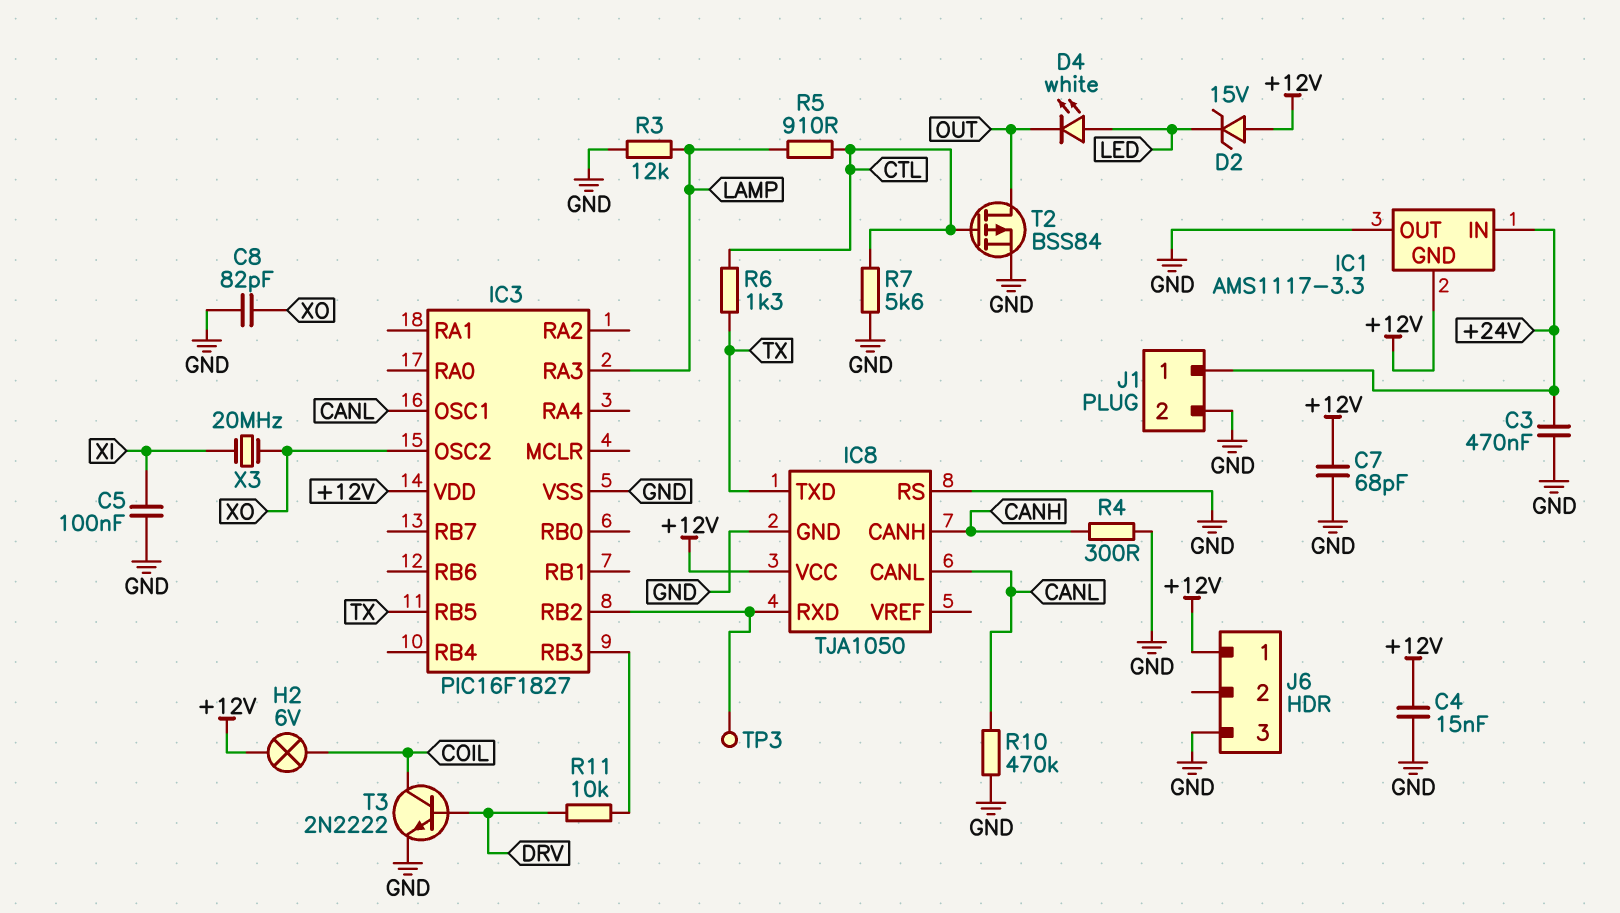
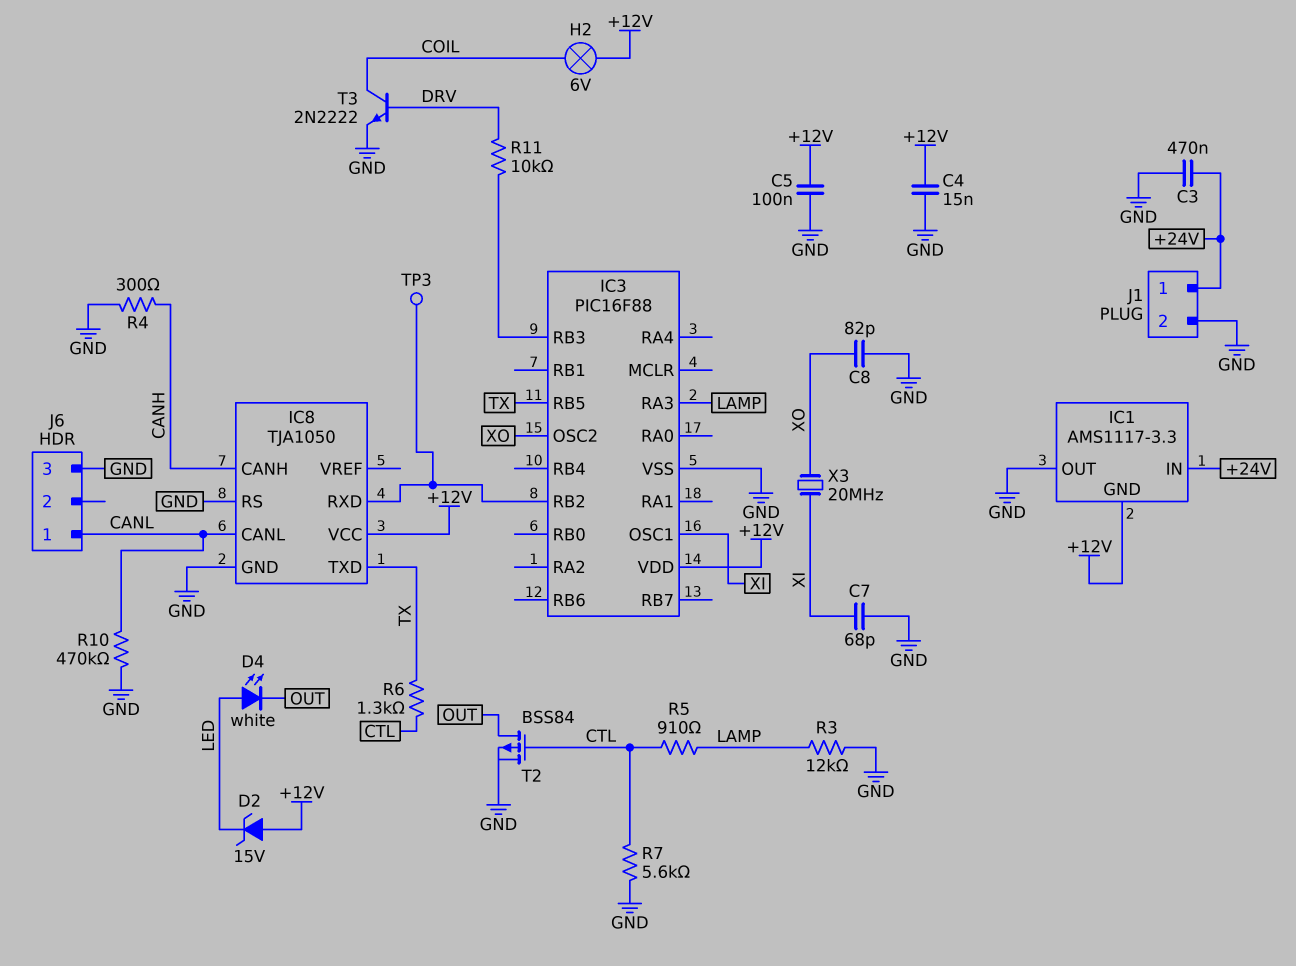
C5: 100nF (GND, XI) -> 100nF (+12V, GND)
C7: 68pF (+12V, GND) -> 68pF (GND, XI)
IC3: PIC16F1827 -> PIC16F88
IC3 pin OSC1: CANL -> XI
J6 pin 1: +12V -> CANL

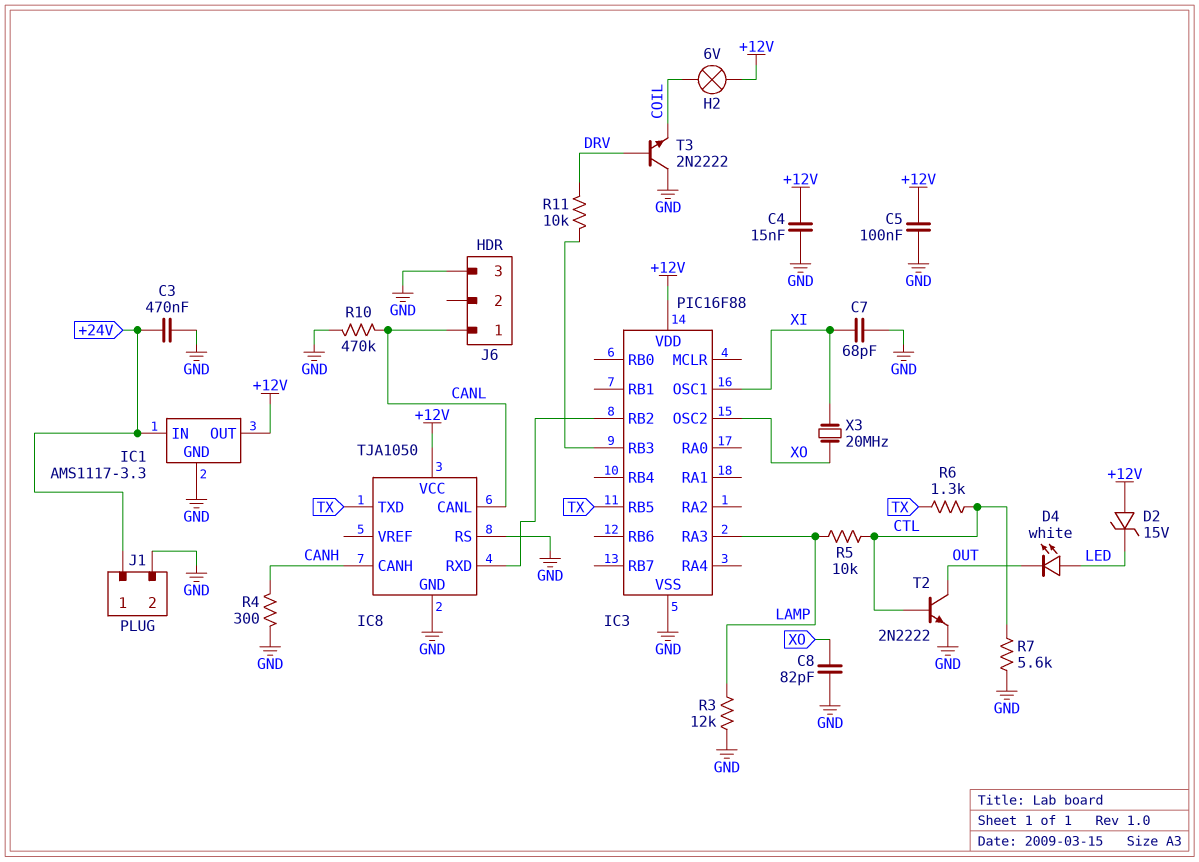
IC1 pin GND: +12V -> GND
IC1 pin OUT: GND -> +12V
R5: 910 (CTL, LAMP) -> 10k (CTL, LAMP)
T2: PMOS BSS84 (G CTL, D OUT, S GND) -> NPN 2N2222 (B CTL, C OUT, E GND)
T3: NPN 2N2222 (B DRV, C COIL, E GND) -> NPN 2N2222 (B DRV, C GND, E COIL)
TP3: test point (IC3/RB2) -> none

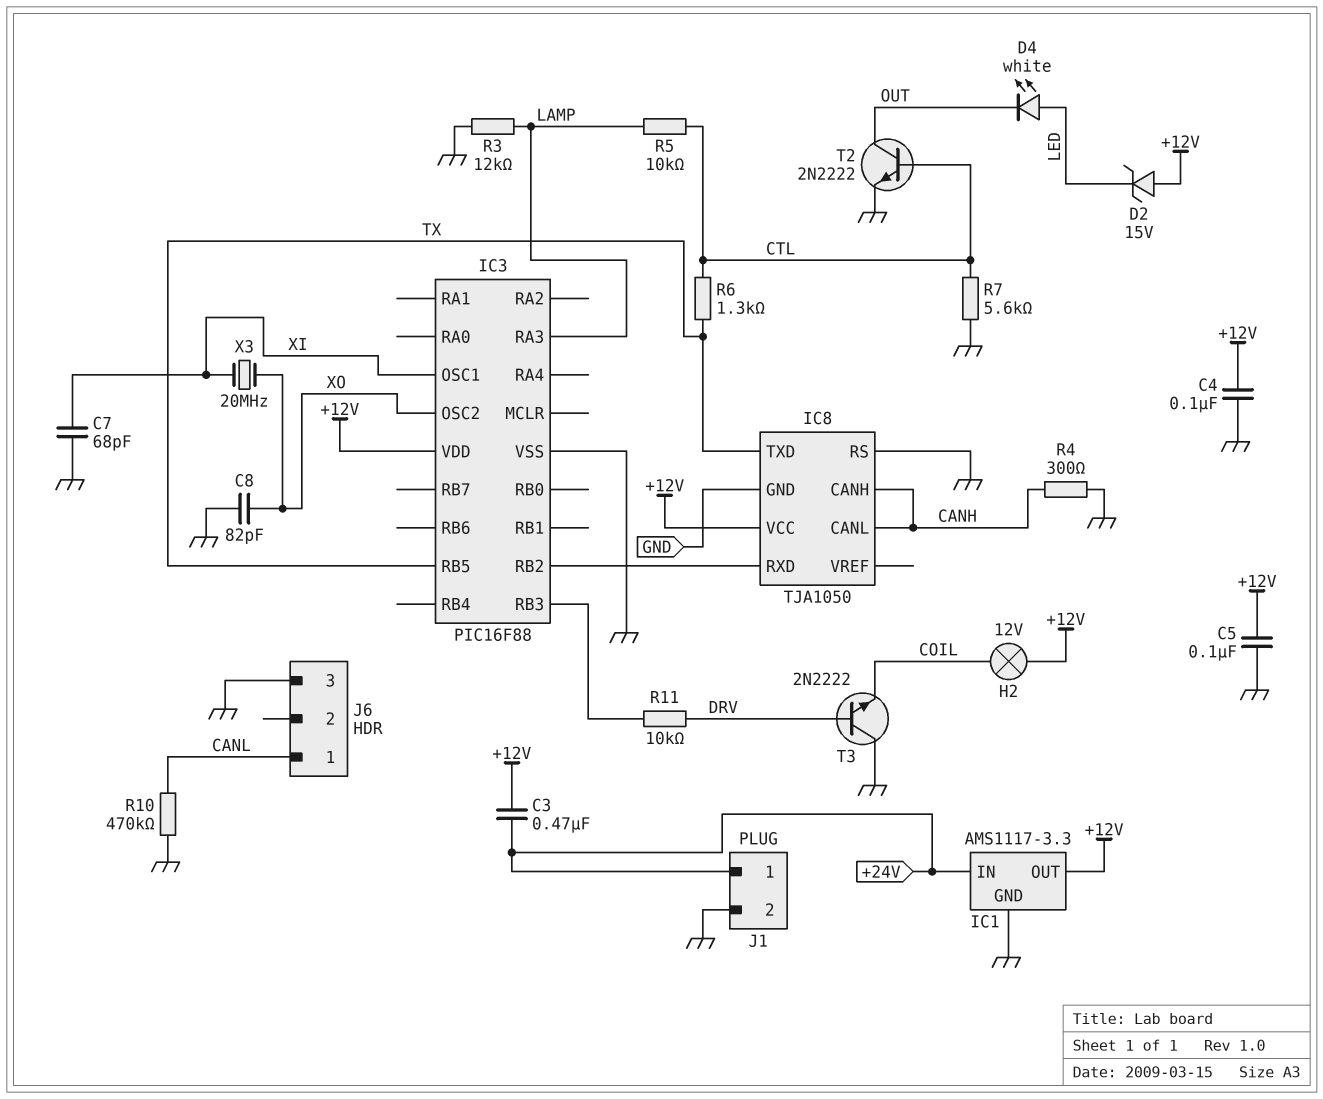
C3: 470nF (+24V, GND) -> 470nF (+12V, +24V)
C4: 15nF (+12V, GND) -> 100nF (+12V, GND)
H2: lamp 6V (+12V, COIL) -> lamp 12V (+12V, COIL)
IC8 pin CANL: CANL -> CANH

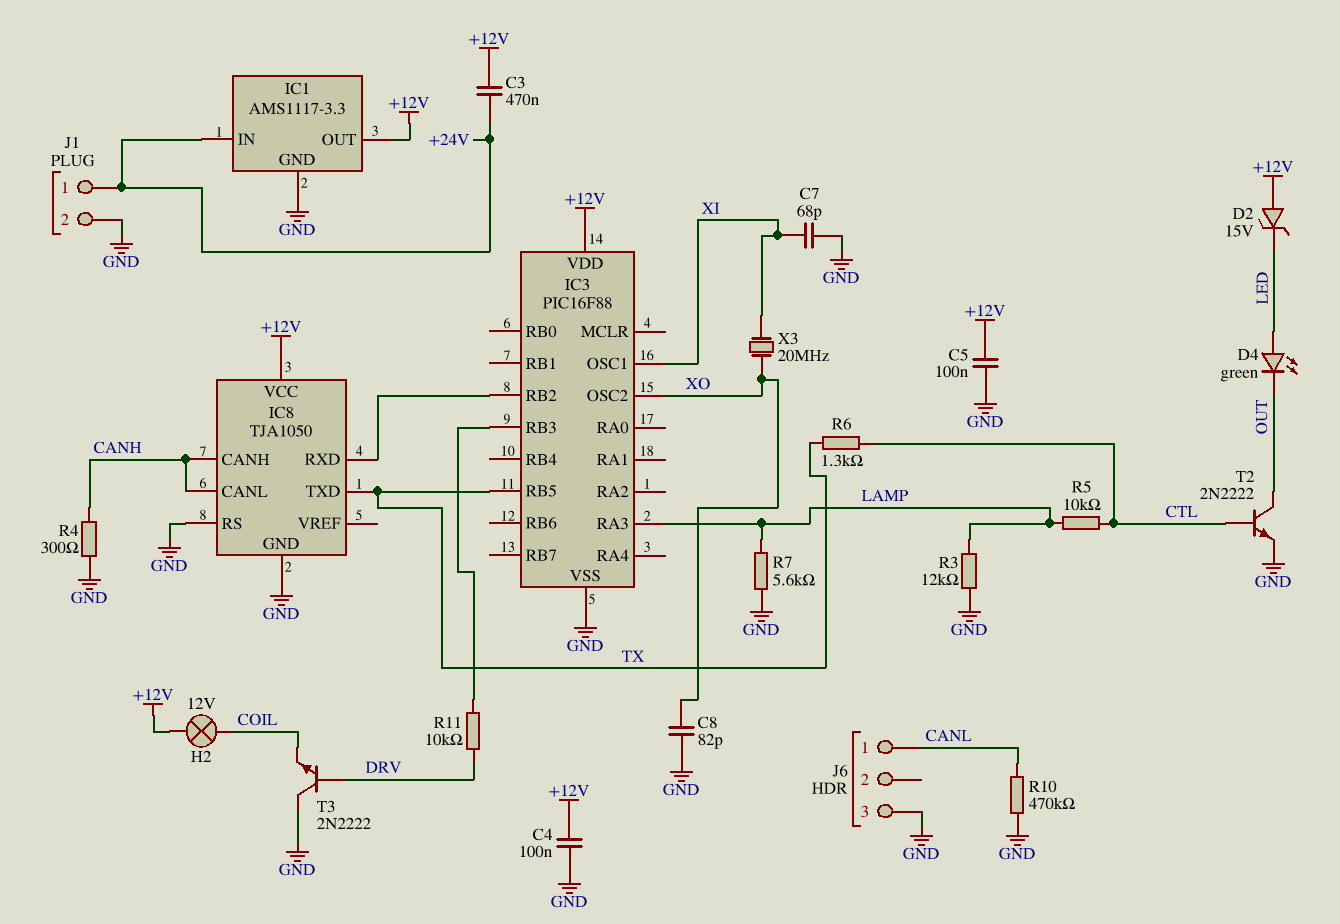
D4: LED white (A LED, K OUT) -> LED green (A LED, K OUT)
R7: 5.6k (CTL, GND) -> 5.6k (GND, LAMP)

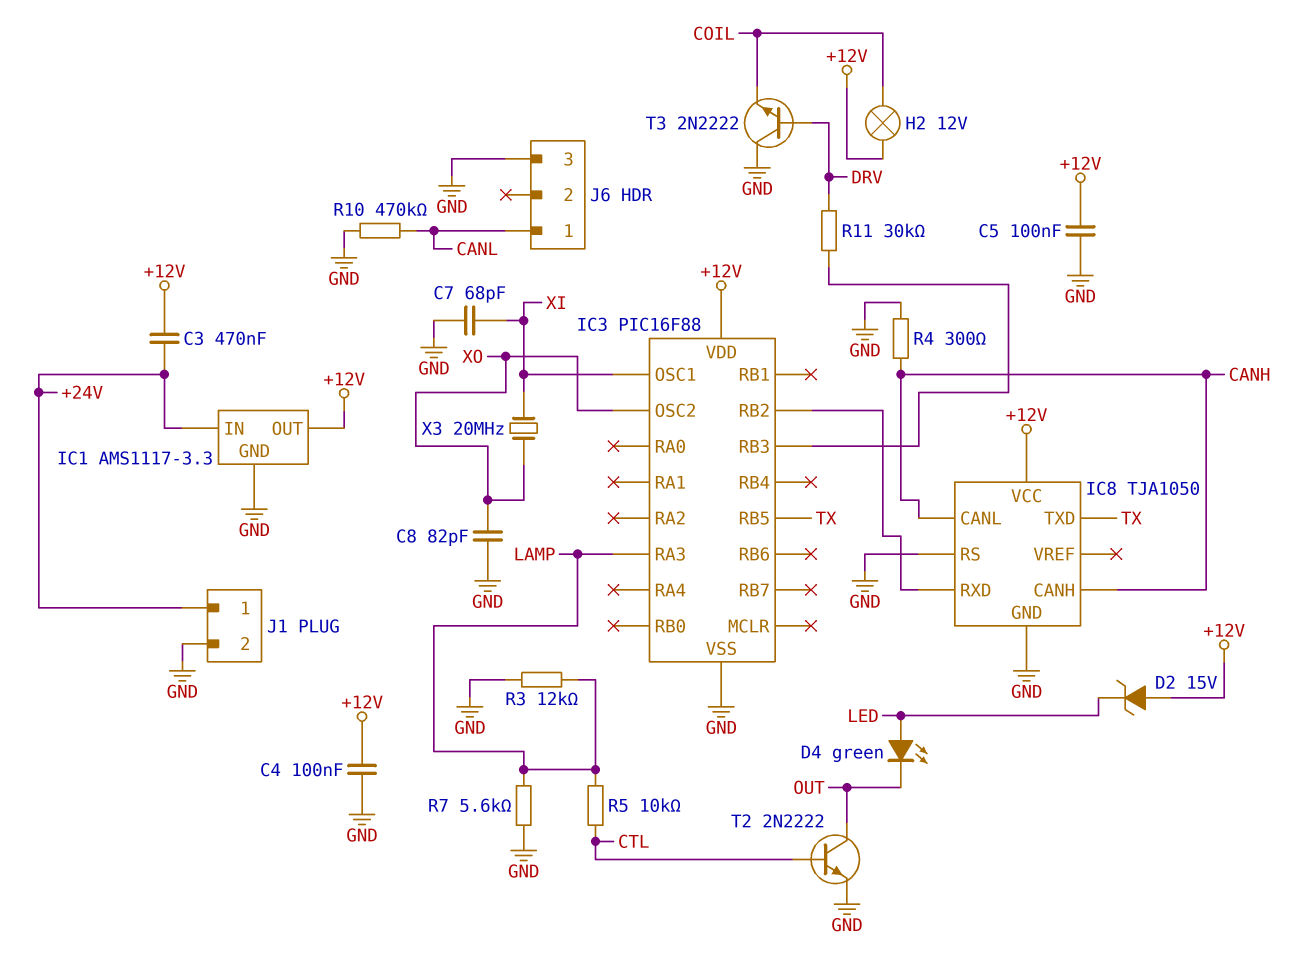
R6: 1.3k (CTL, TX) -> none
R11: 10k (DRV, IC3/RB3) -> 30k (DRV, IC3/RB3)

